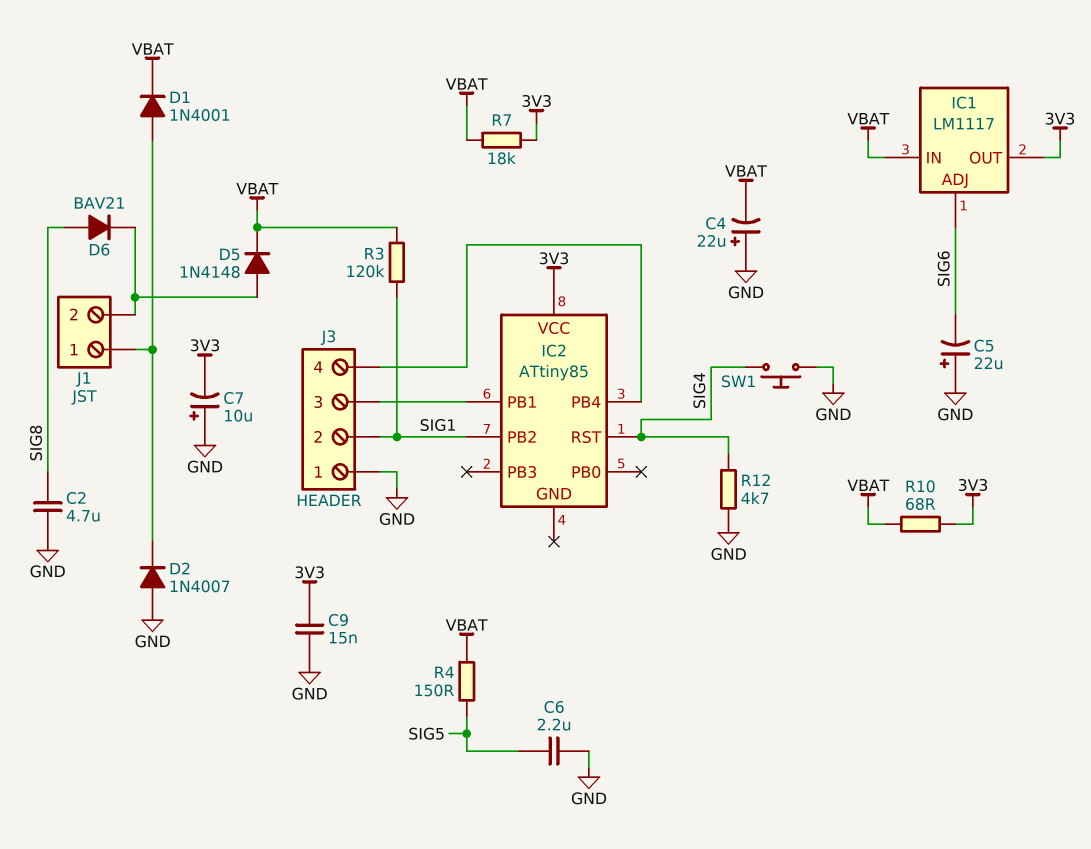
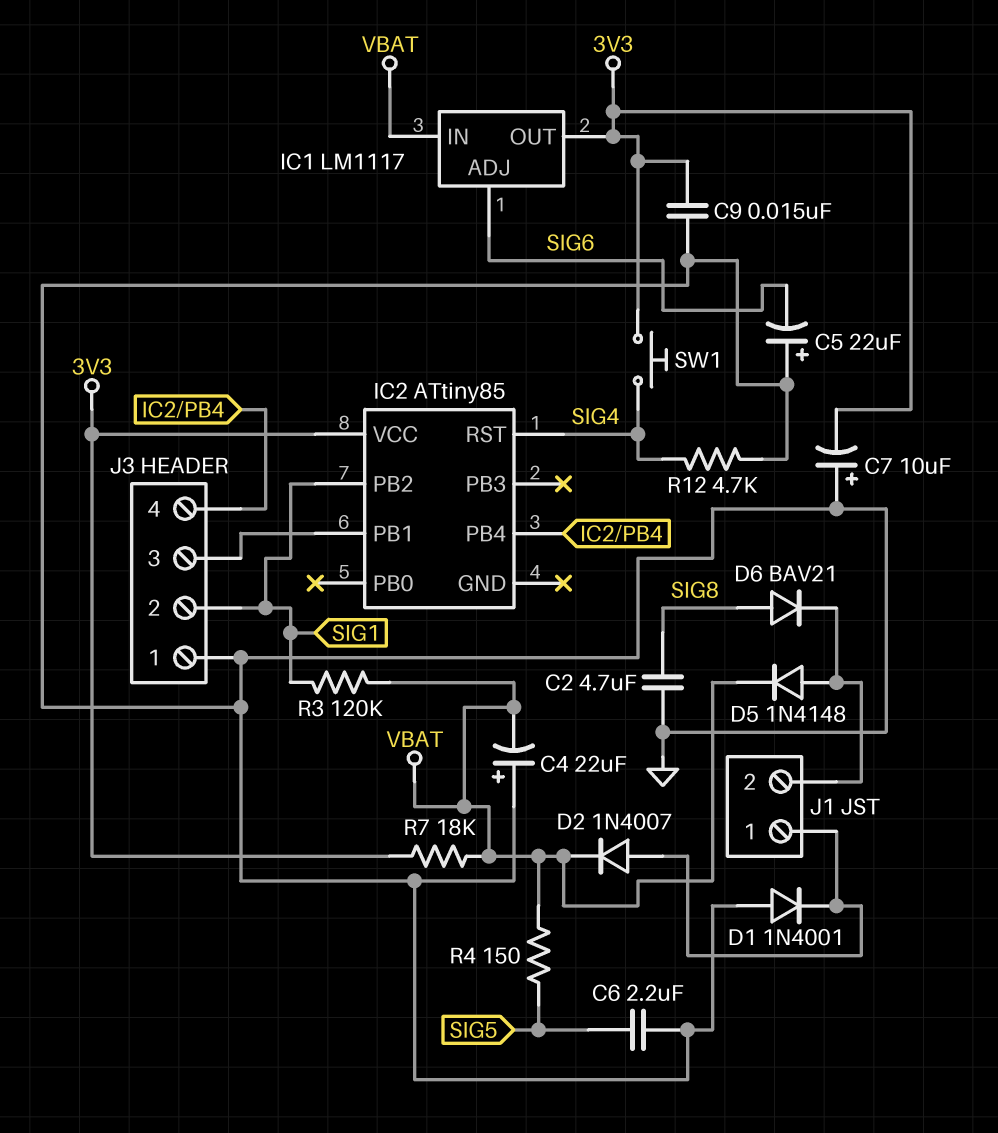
D1: diode 1N4001 (A J1/1, K VBAT) -> diode 1N4001 (A GND, K J1/1)
D2: diode 1N4007 (A GND, K J1/1) -> diode 1N4007 (A J1/1, K VBAT)
R10: 68 (3V3, VBAT) -> none
SW1: button (GND, SIG4) -> button (3V3, SIG4)

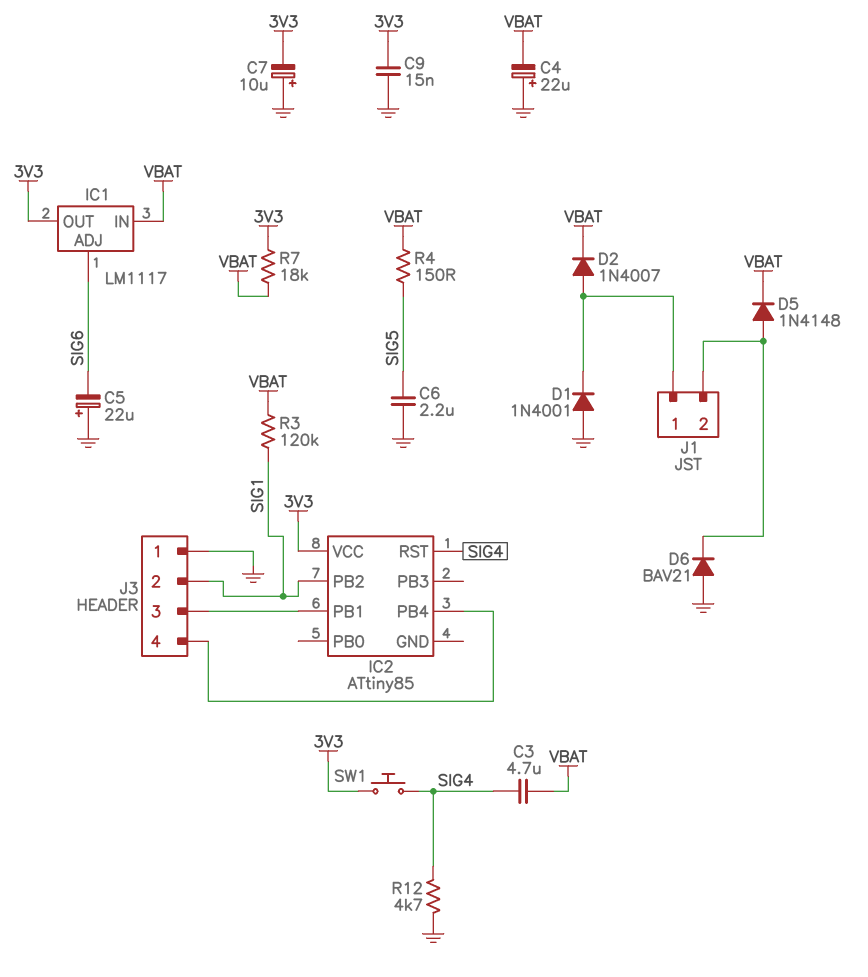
C2: 4.7uF (GND, SIG8) -> none
C3: none -> 4.7uF (SIG4, VBAT)
D6: diode BAV21 (A SIG8, K J1/2) -> diode BAV21 (A GND, K J1/2)

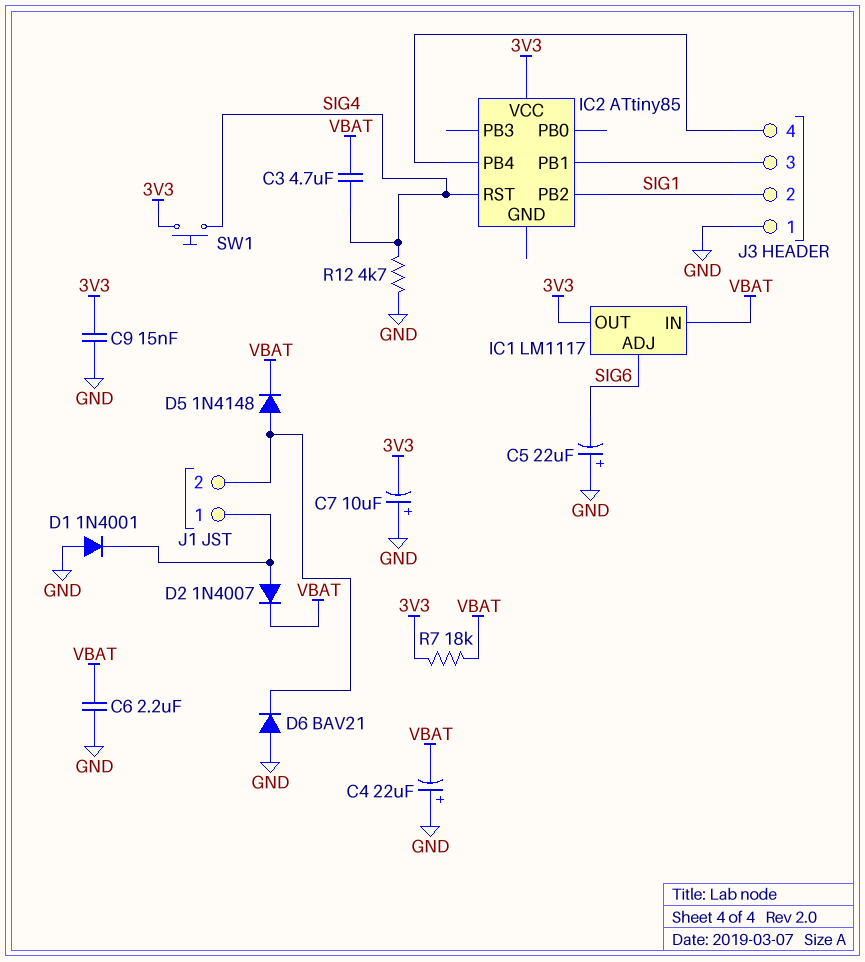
C6: 2.2uF (GND, SIG5) -> 2.2uF (GND, VBAT)
R3: 120k (SIG1, VBAT) -> none
R4: 150 (SIG5, VBAT) -> none

